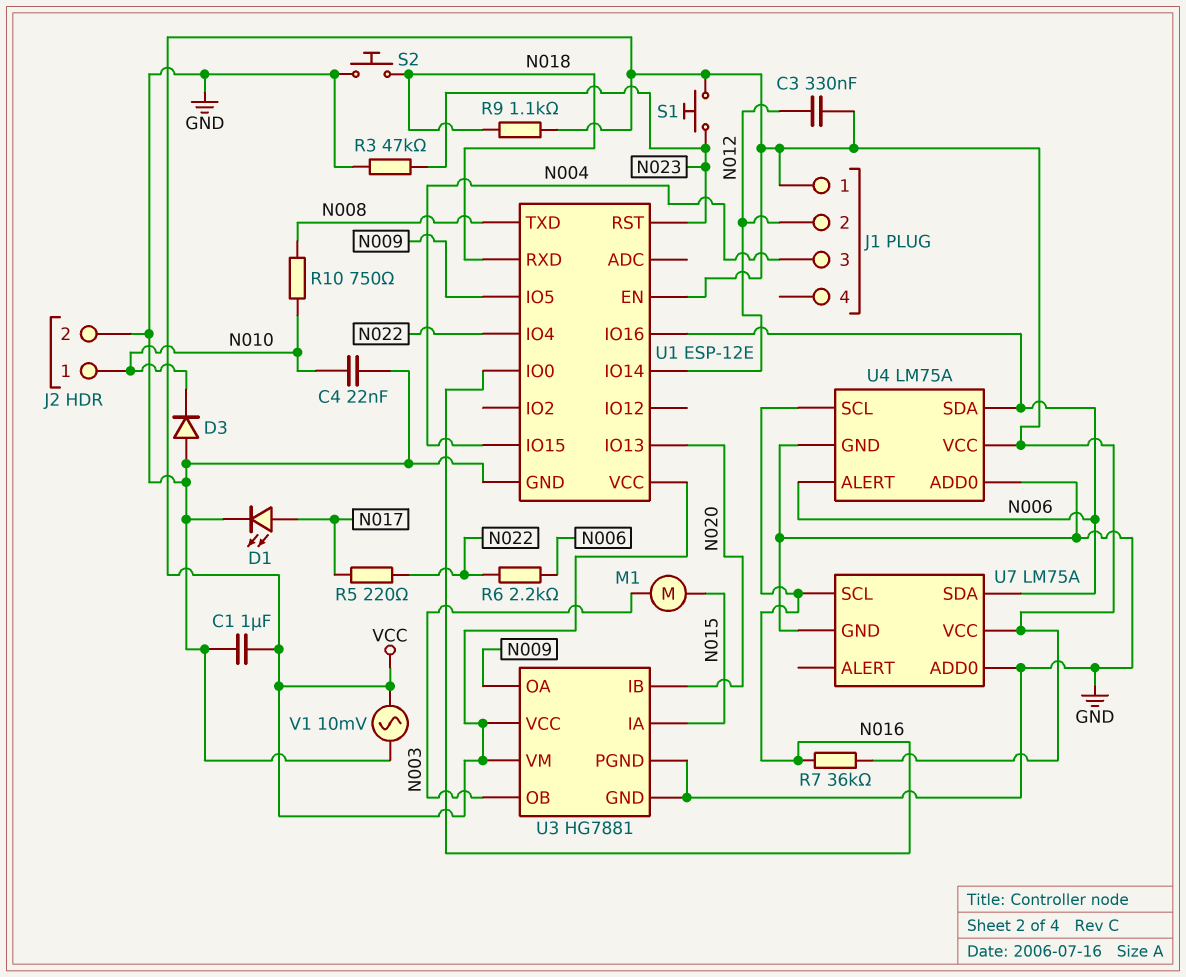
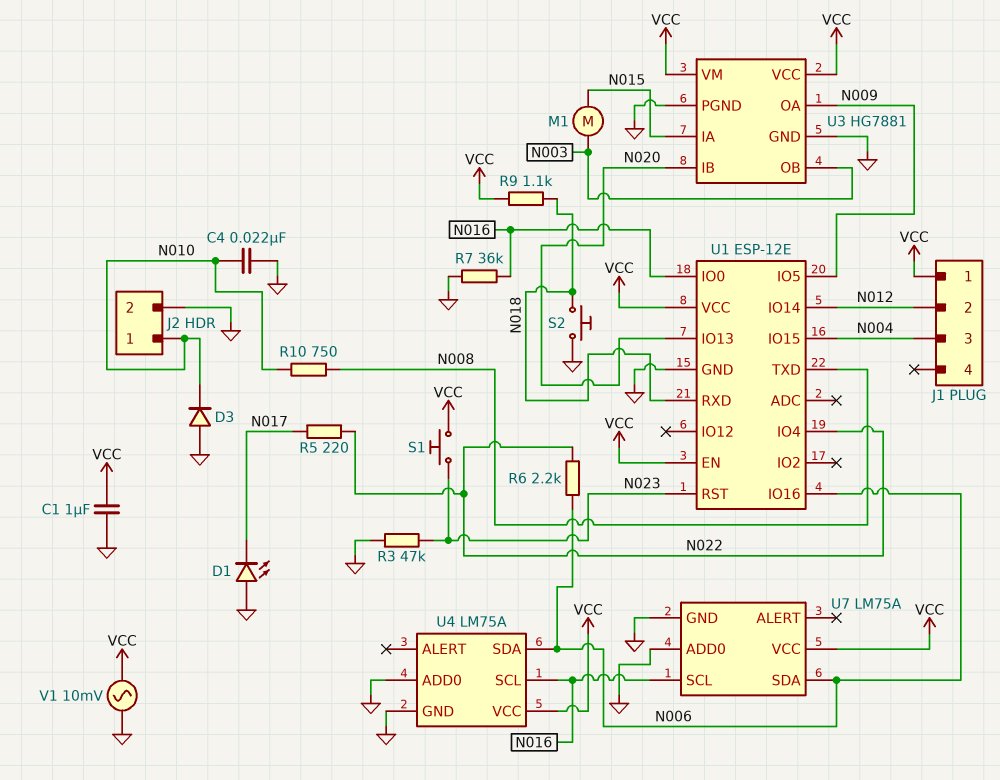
C3: 330nF (N012, VCC) -> none
D1: LED (A N017, K GND) -> LED (A GND, K N017)
R7: 36k (N016, VCC) -> 36k (GND, N016)
U4 pin ALERT: N006 -> none

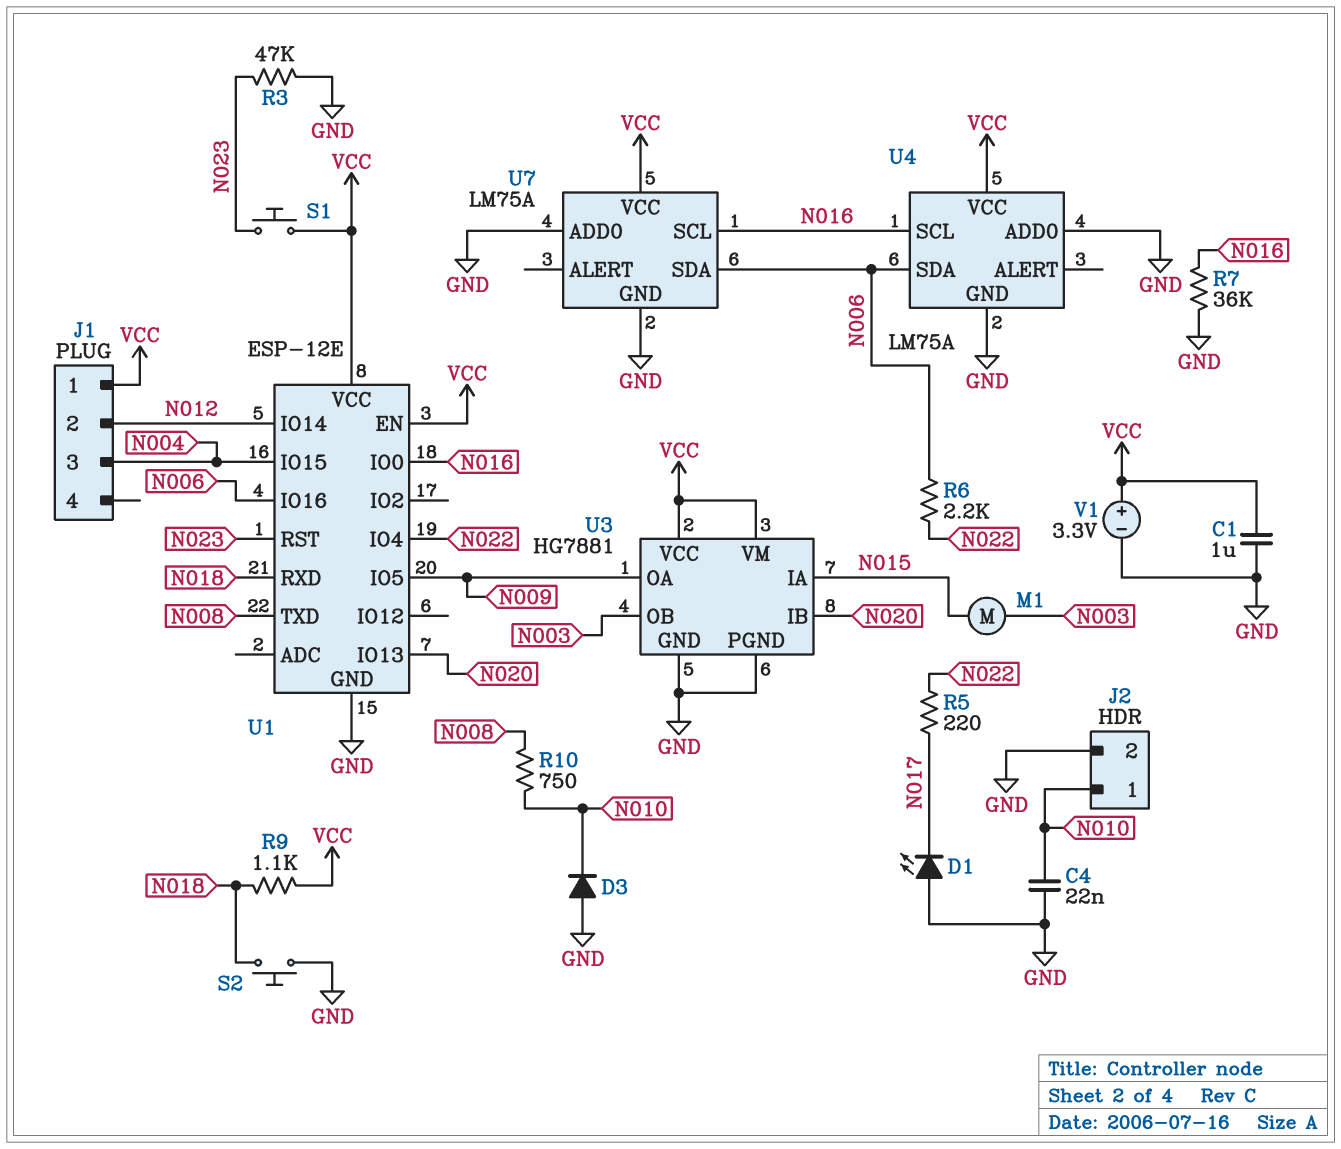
V1: AC 10mV (GND, VCC) -> 3.3V (plus VCC, minus GND)

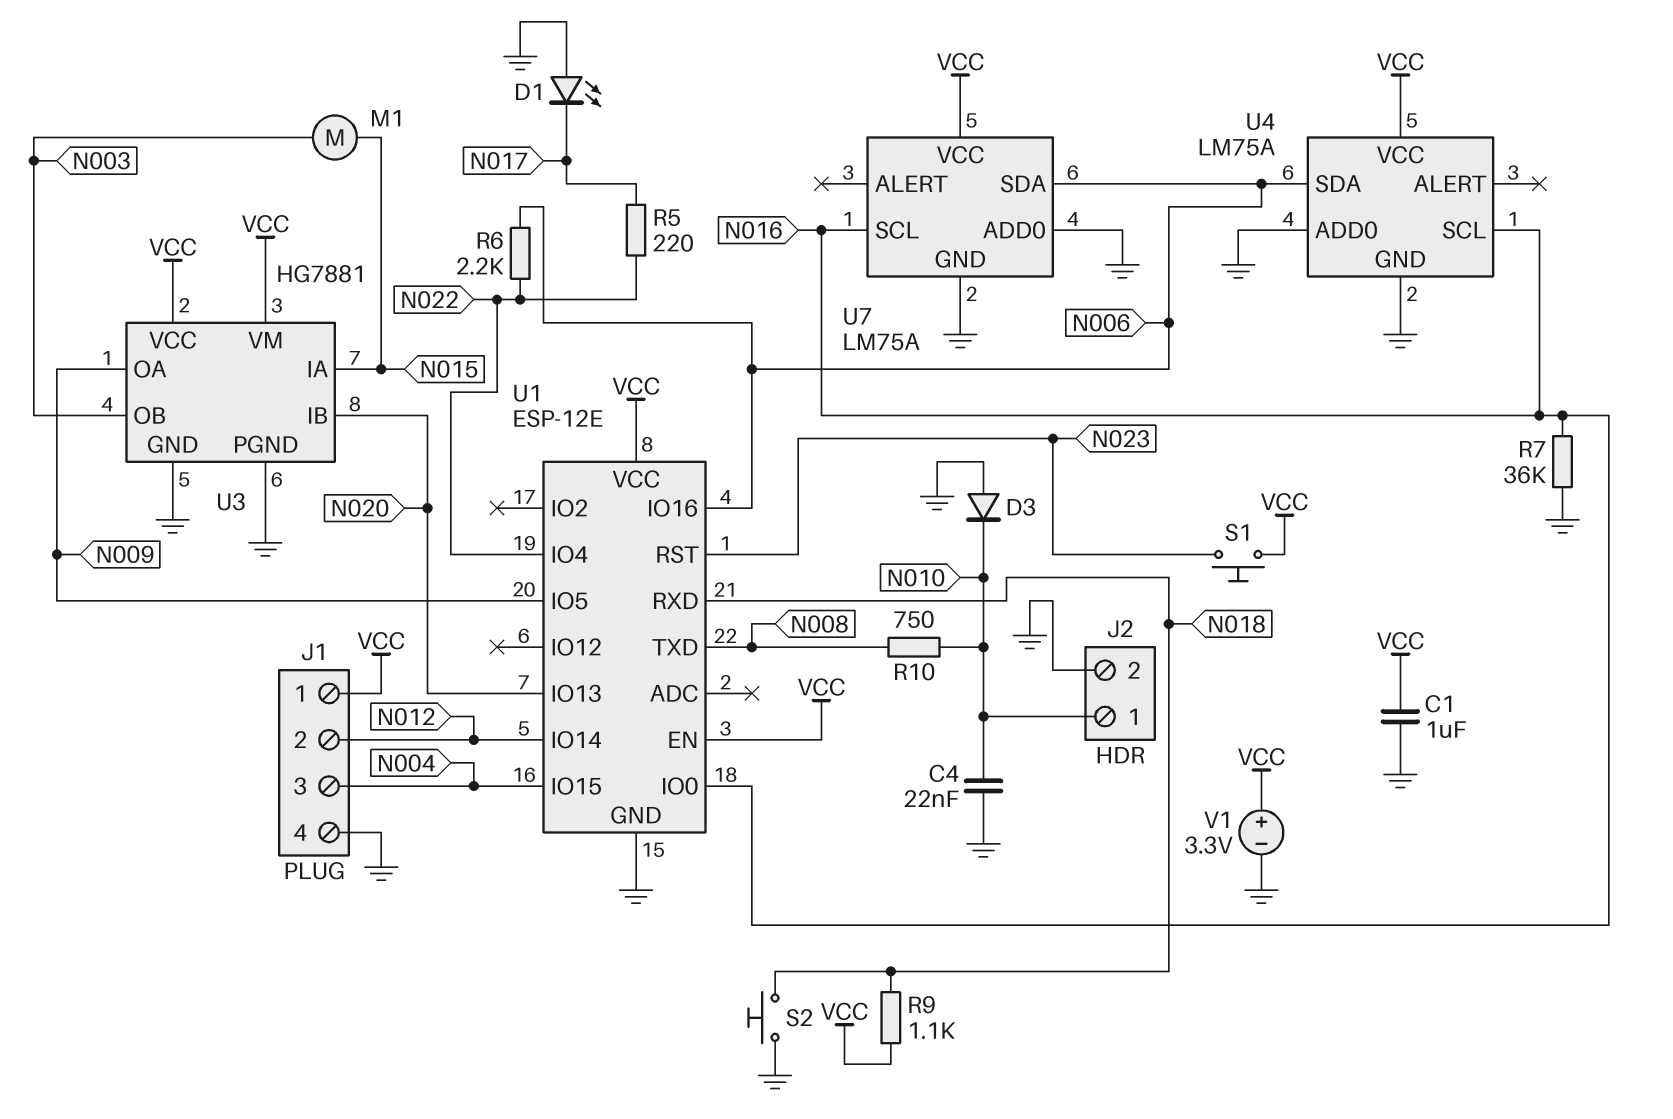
J1 pin 4: none -> GND
R3: 47k (GND, N023) -> none

